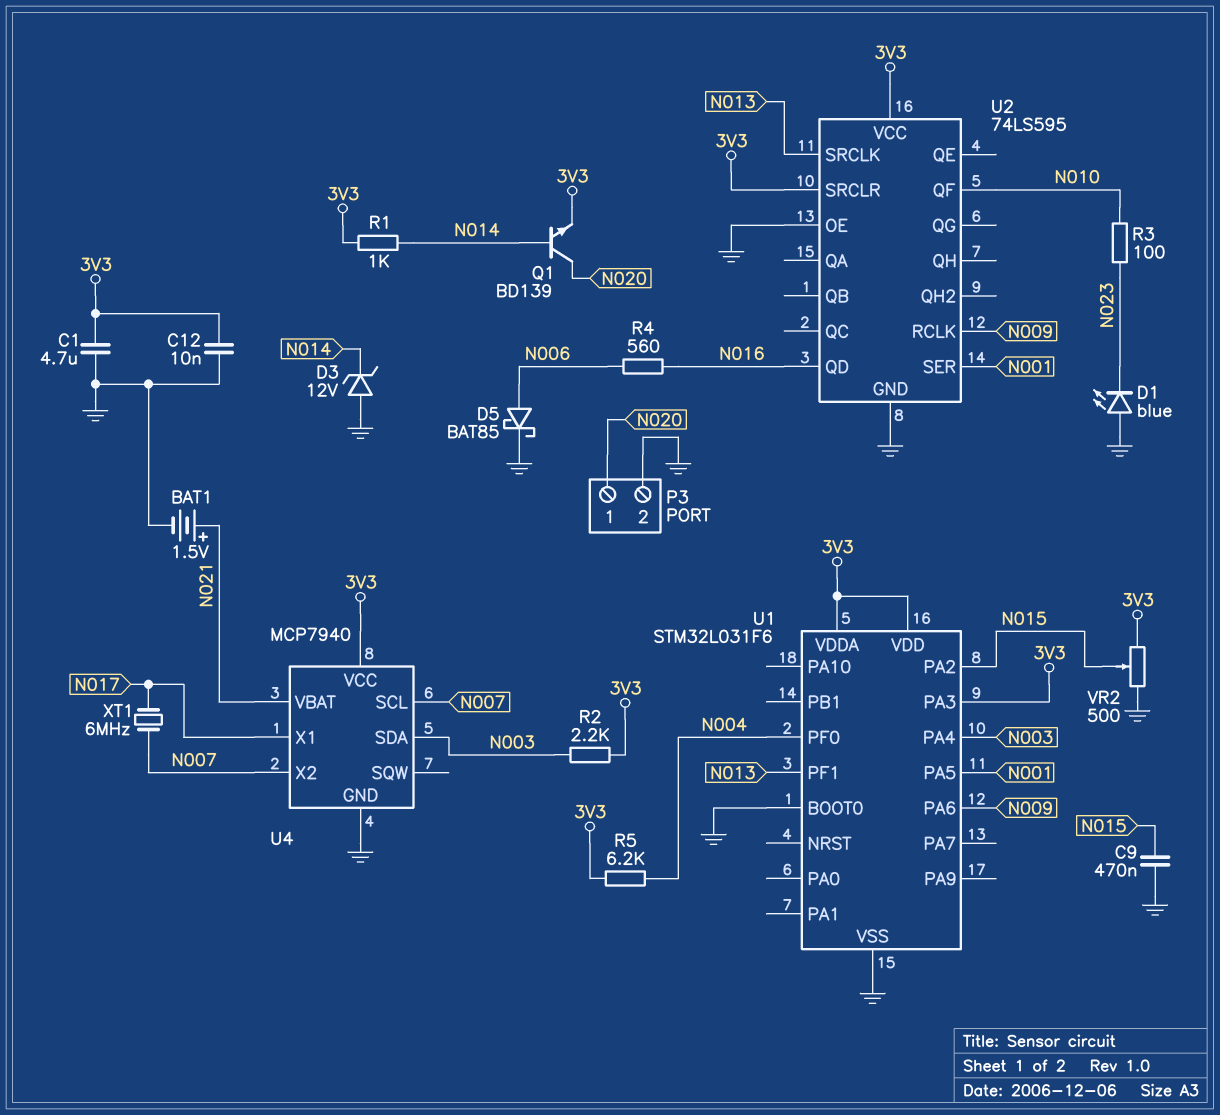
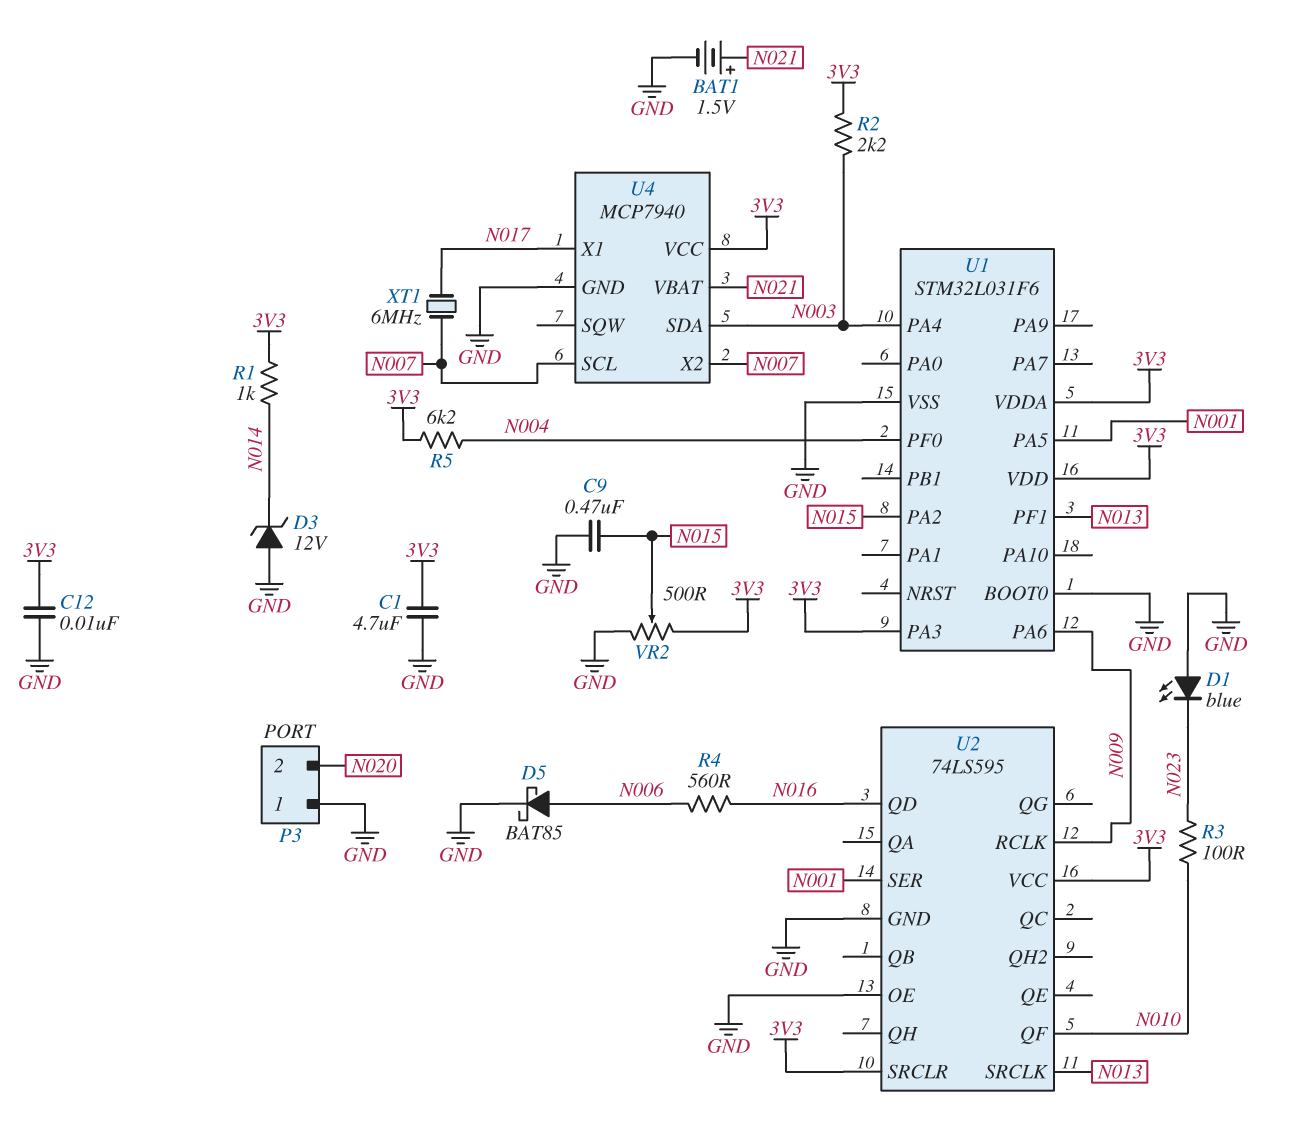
P3 pin 1: N020 -> GND
P3 pin 2: GND -> N020
Q1: NPN BD139 (B N014, C N020, E 3V3) -> none

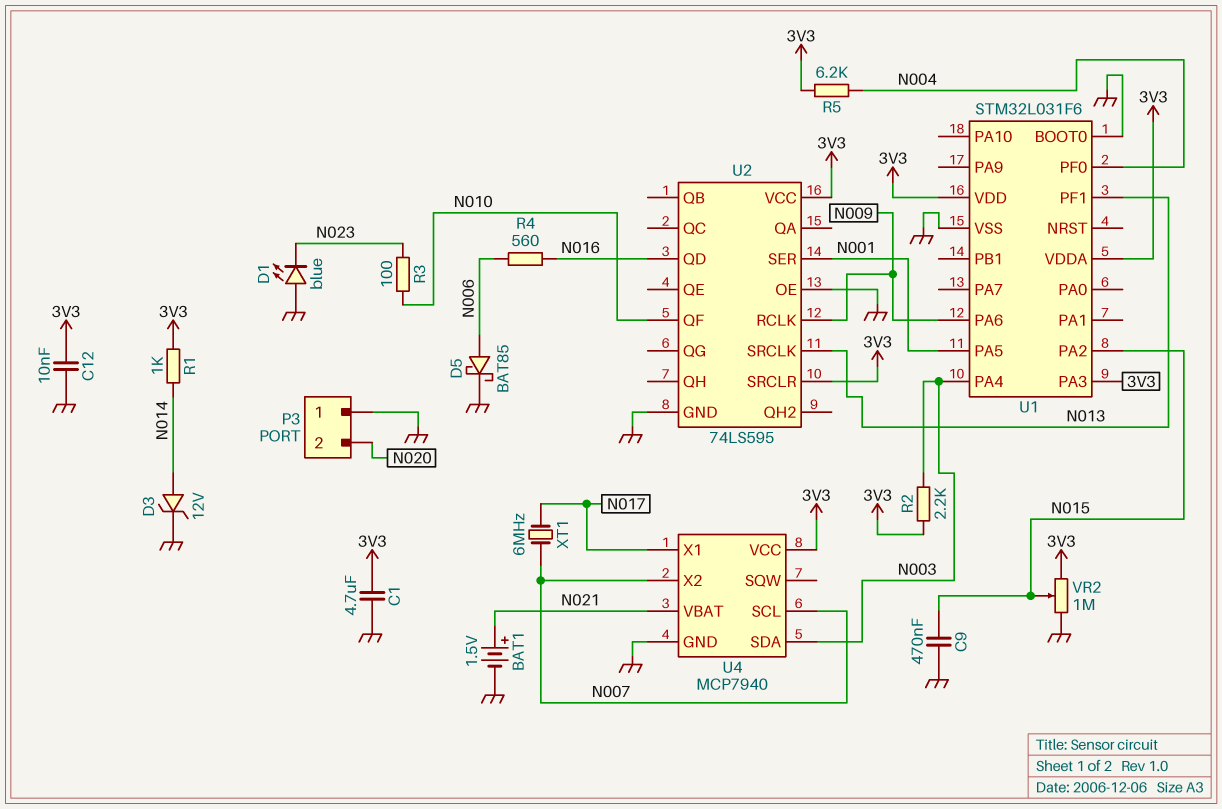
D3: zener 12V (A GND, K N014) -> zener 12V (A N014, K GND)
VR2: 500 (3V3, GND, wiper N015) -> 1M (3V3, GND, wiper N015)

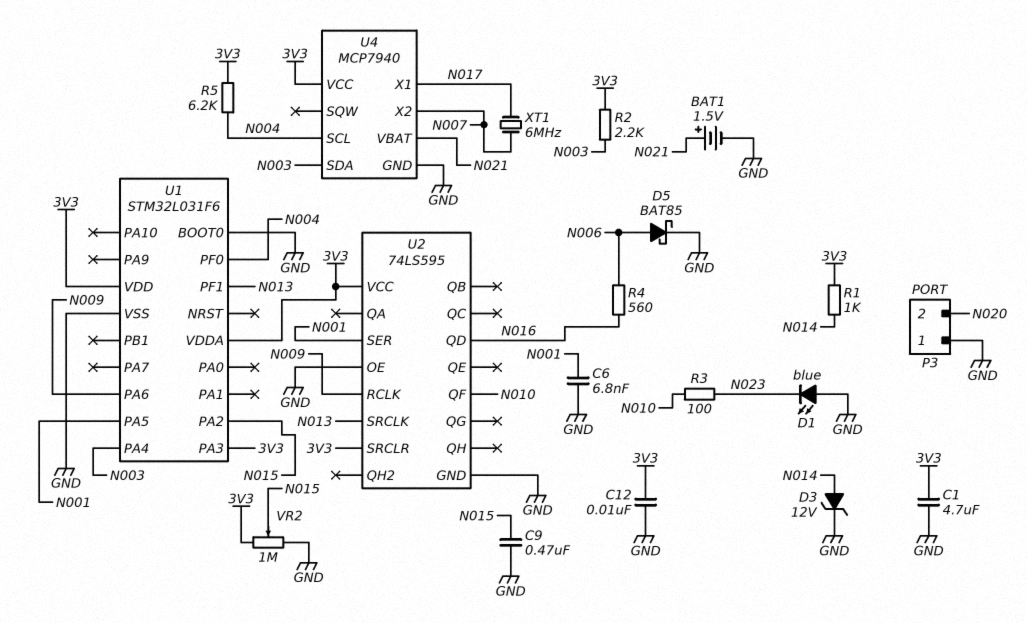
C6: none -> 6.8nF (GND, N001)
U4 pin SCL: N007 -> N004

